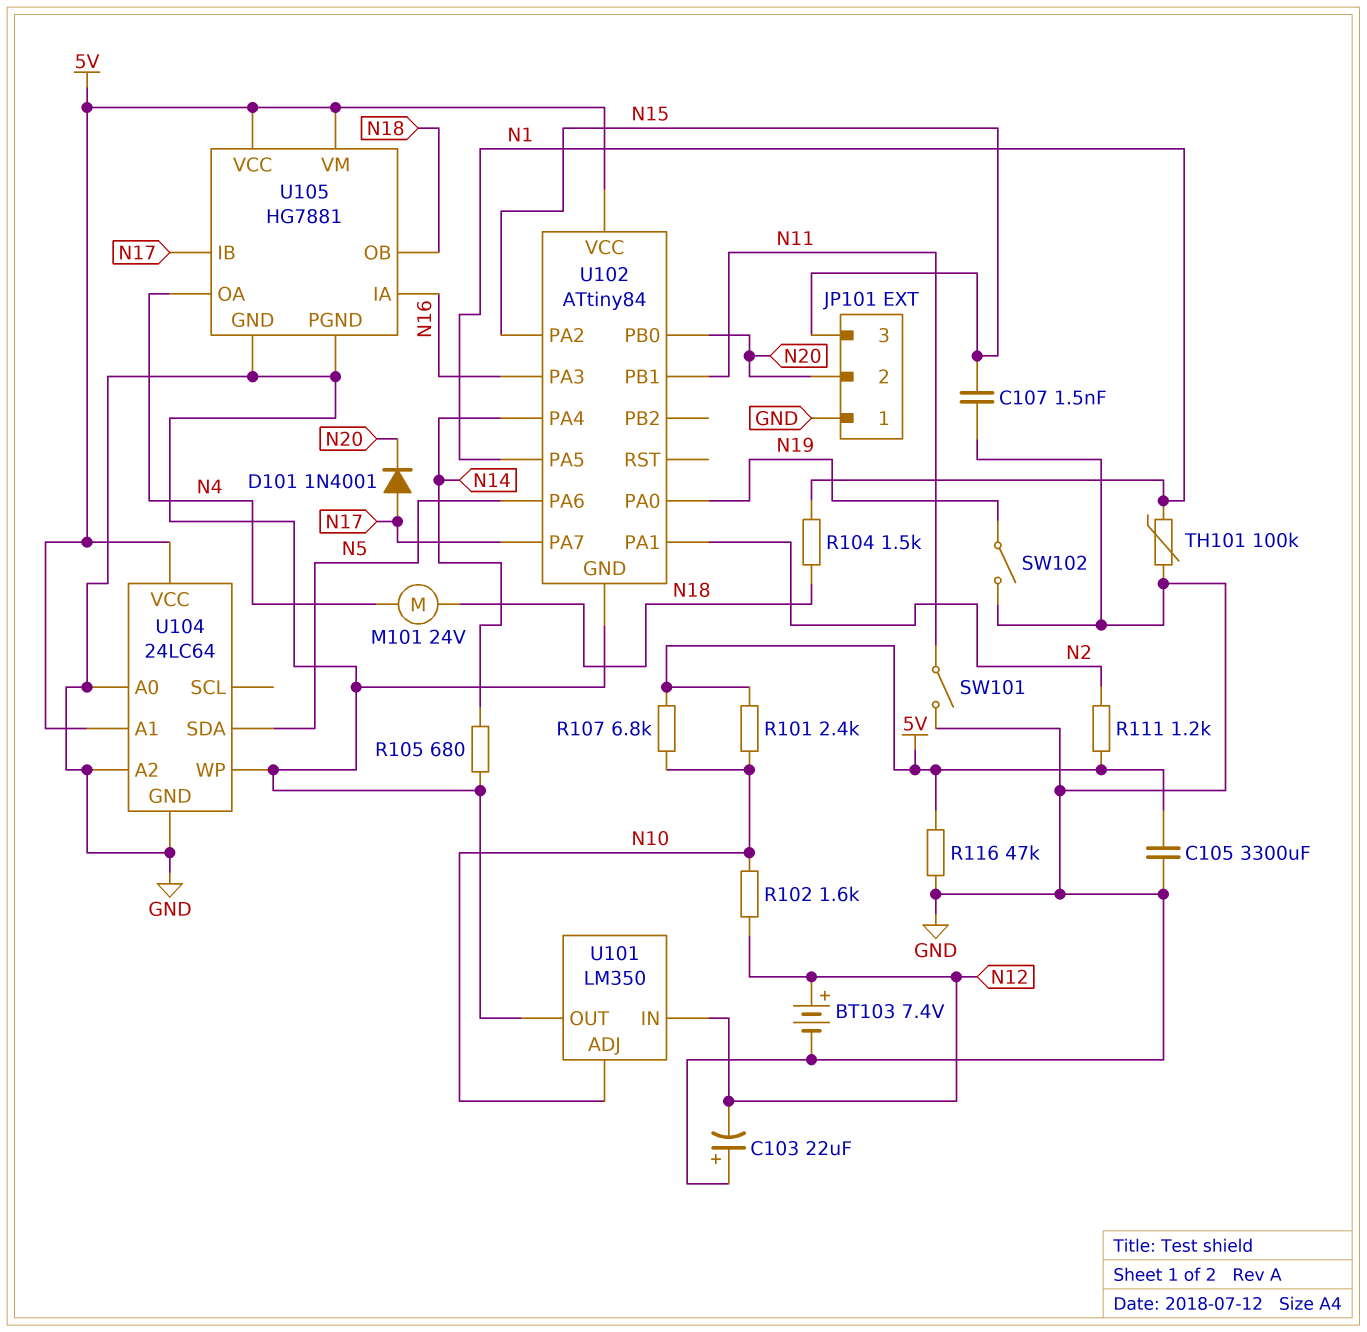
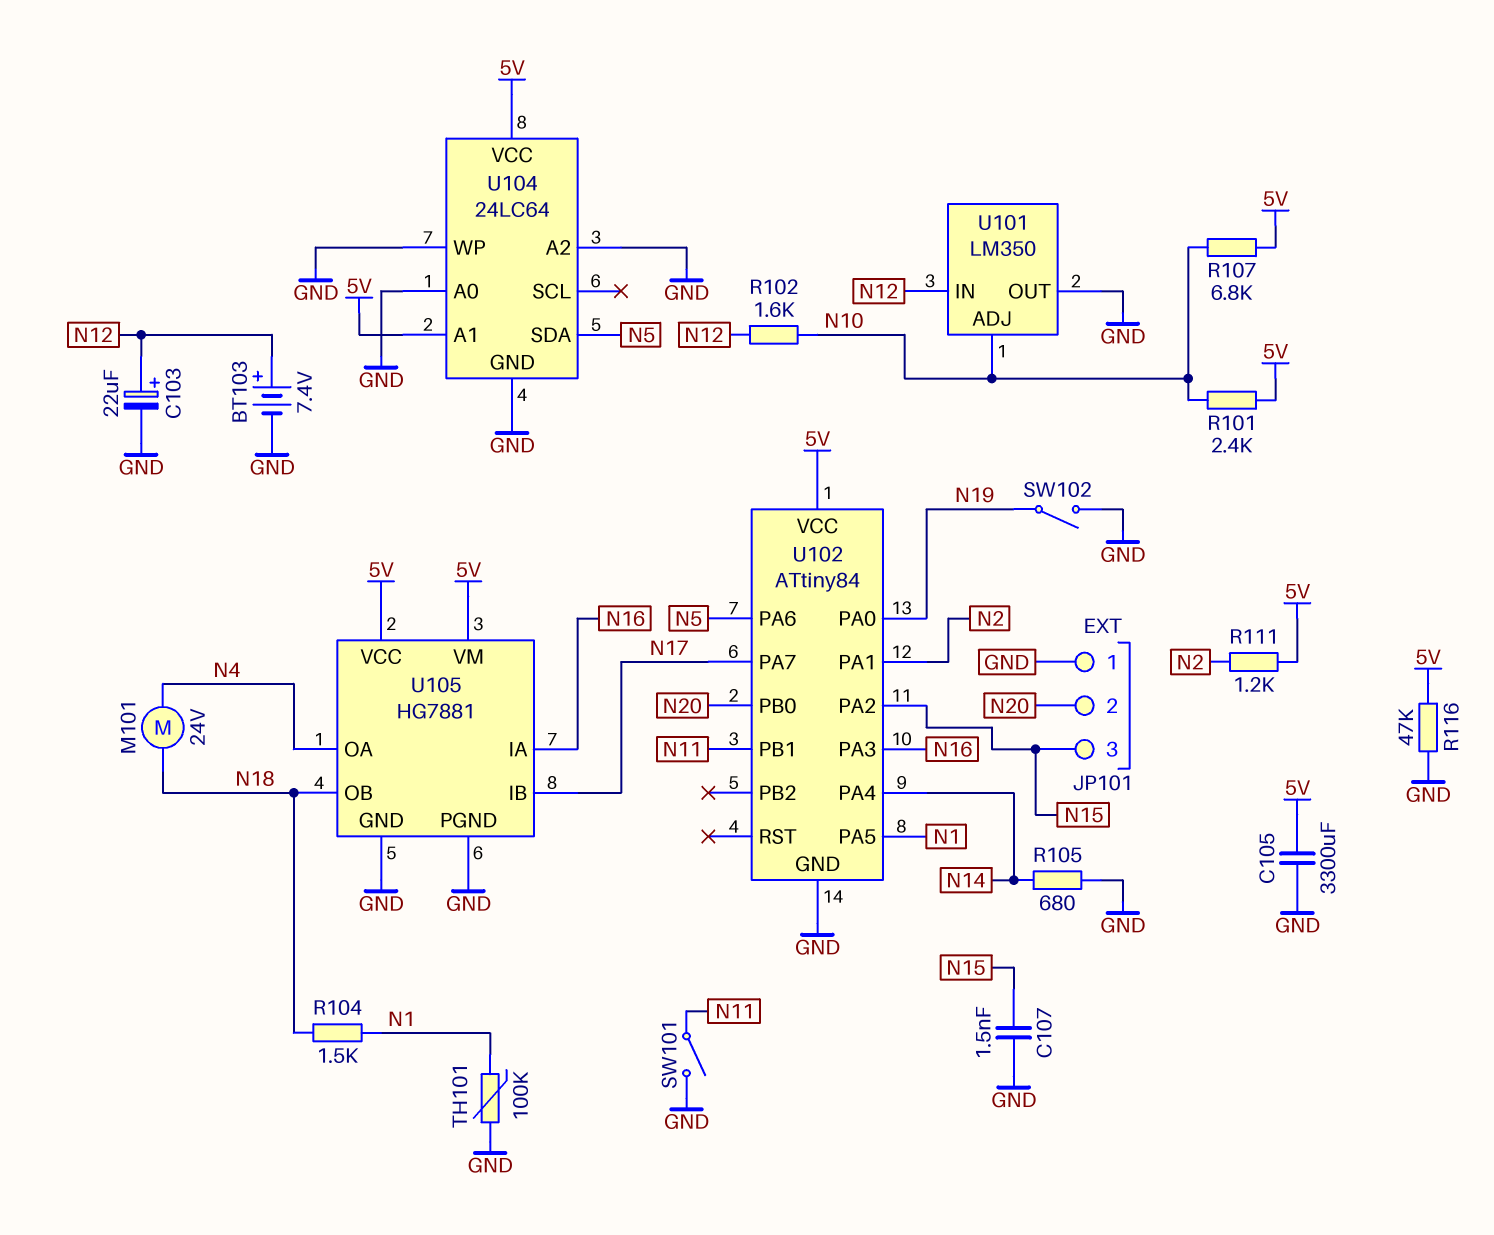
C103: 22uF (plus GND, minus N12) -> 22uF (plus N12, minus GND)
D101: diode 1N4001 (A N17, K N20) -> none

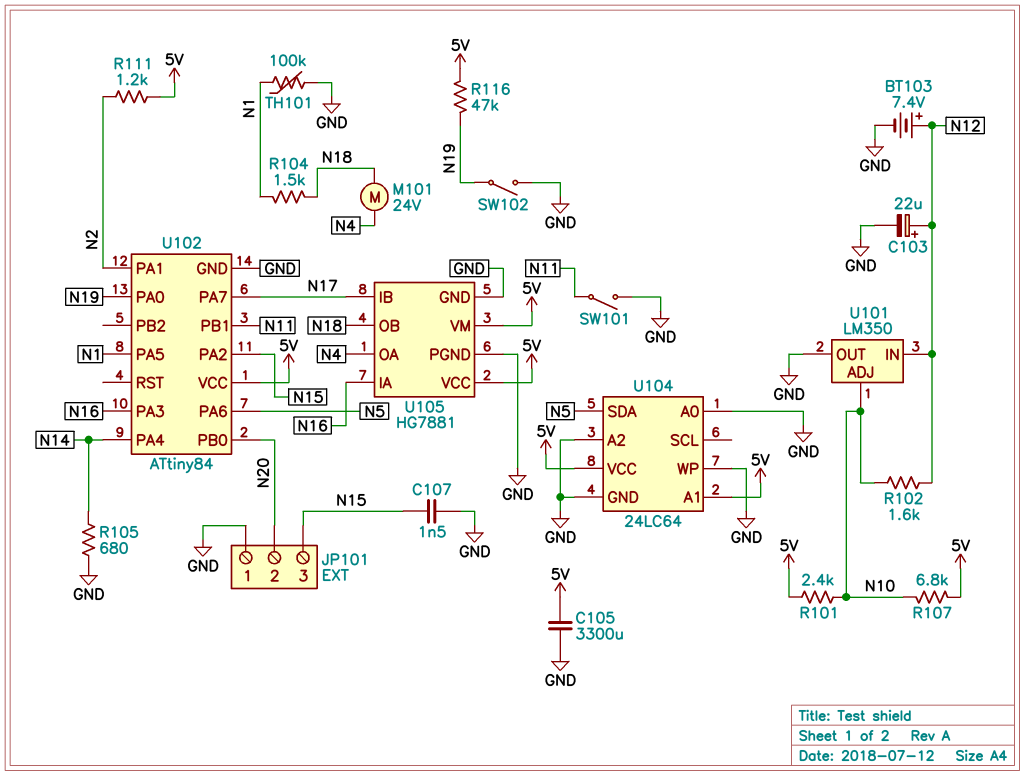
R116: 47k (5V, GND) -> 47k (5V, N19)

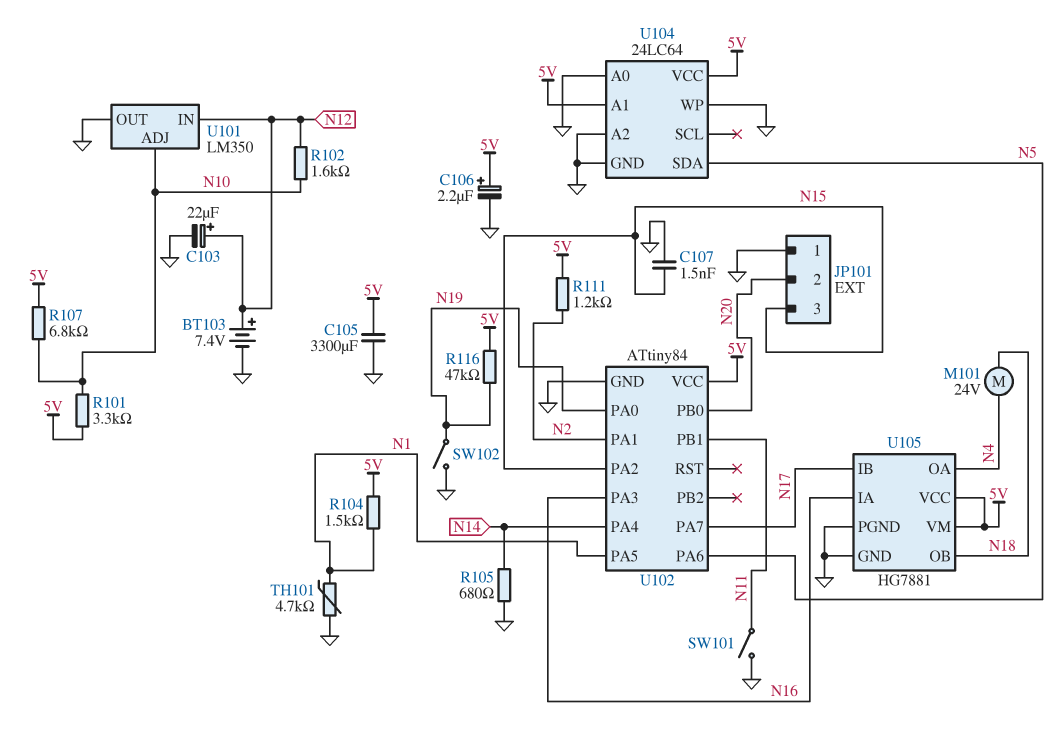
C106: none -> 2.2uF (plus 5V, minus GND)
R101: 2.4k (5V, N10) -> 3.3k (5V, N10)
R104: 1.5k (N1, N18) -> 1.5k (5V, N1)
TH101: 100k (GND, N1) -> 4.7k (GND, N1)

